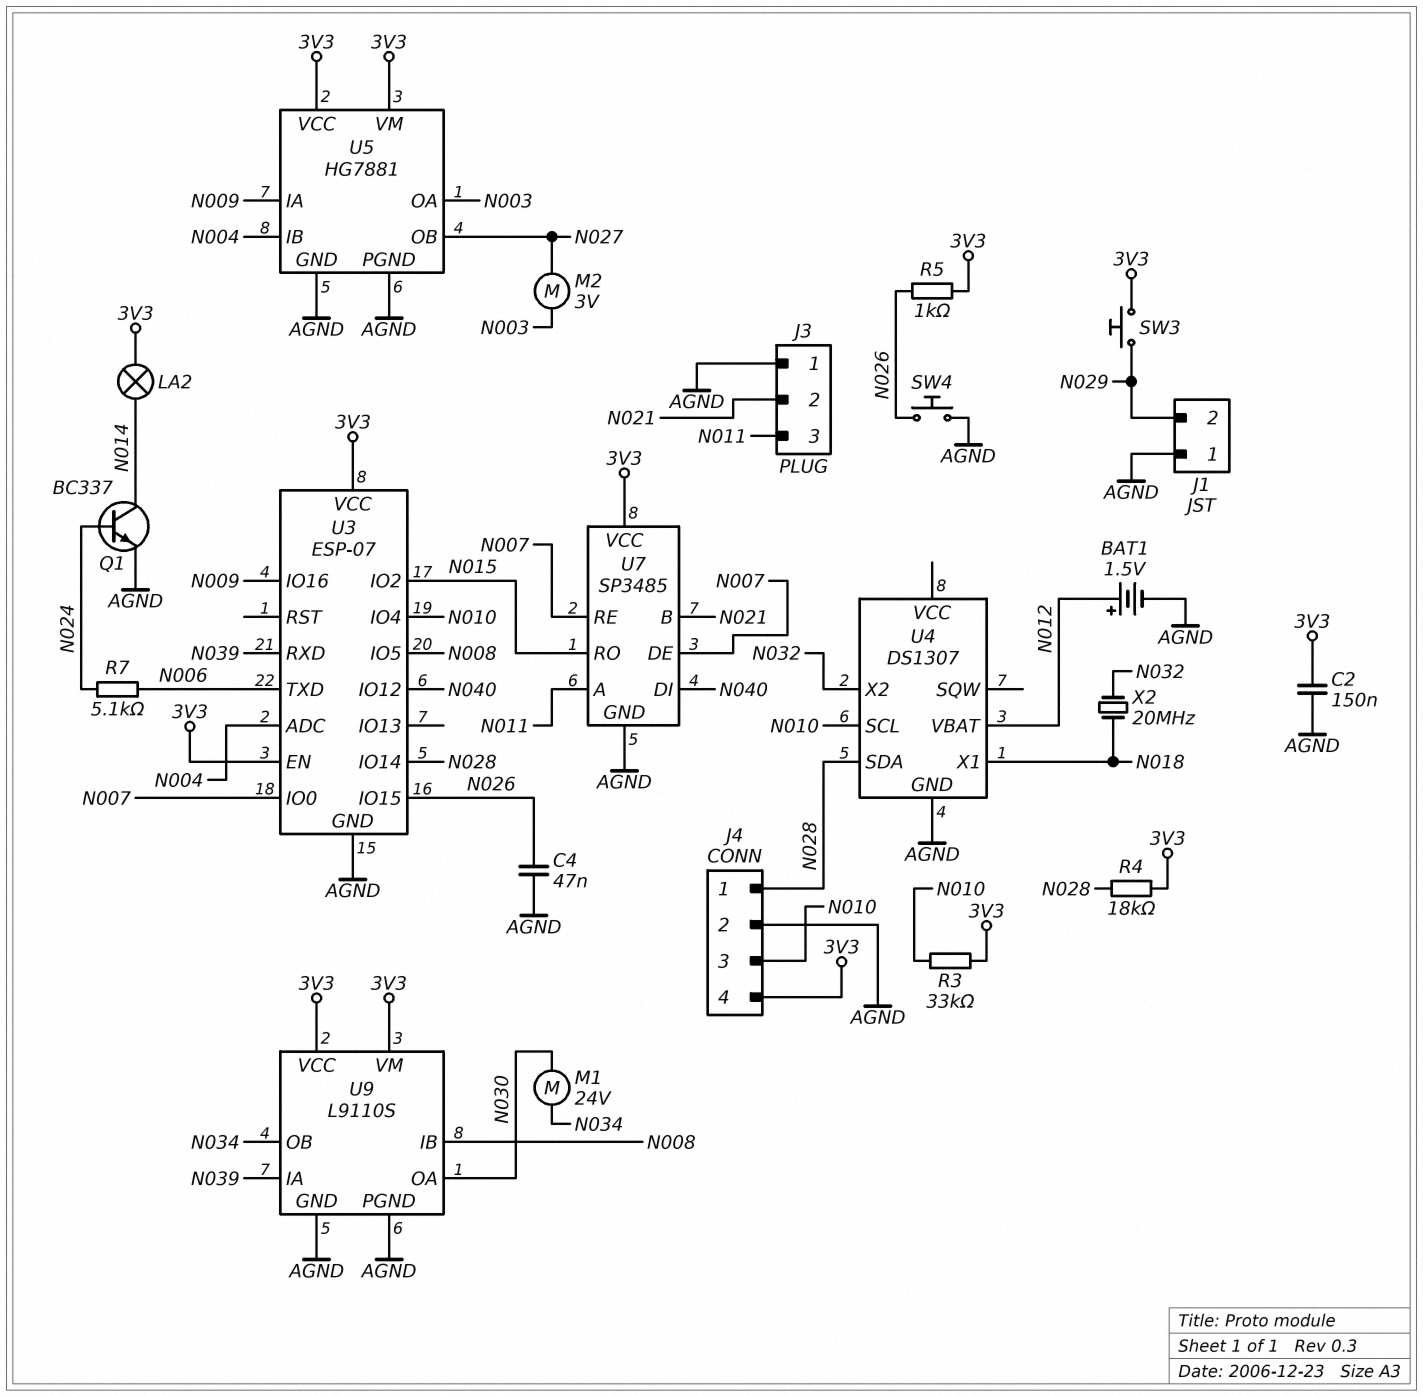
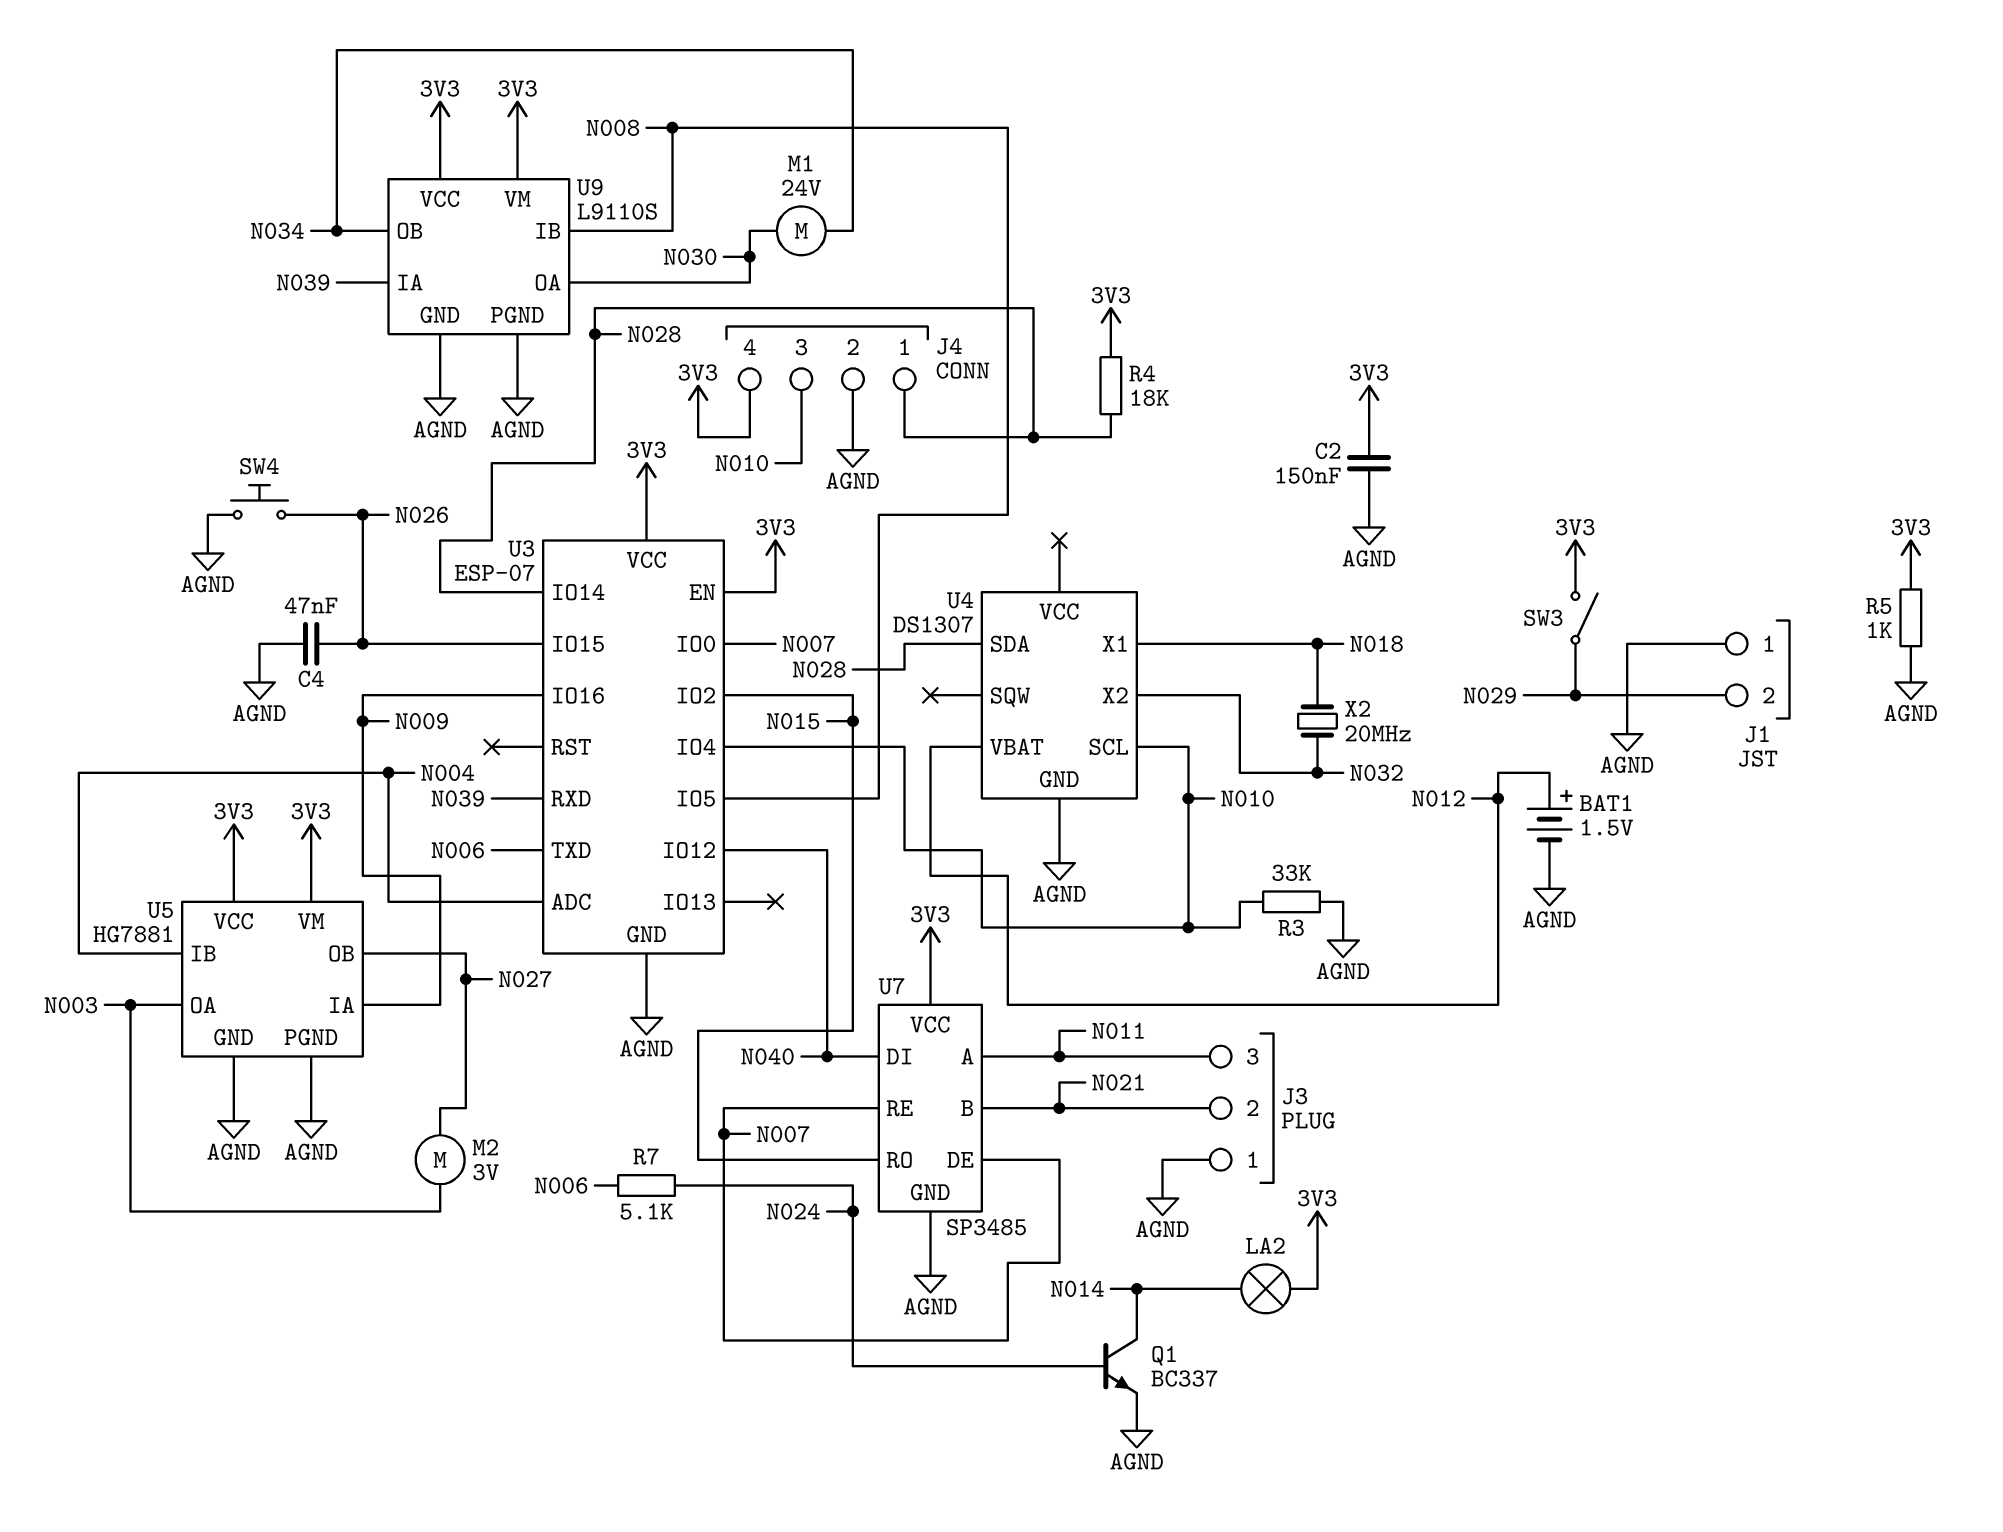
R3: 33k (3V3, N010) -> 33k (AGND, N010)
R5: 1k (3V3, N026) -> 1k (3V3, AGND)
SW3: button (3V3, N029) -> switch (3V3, N029)

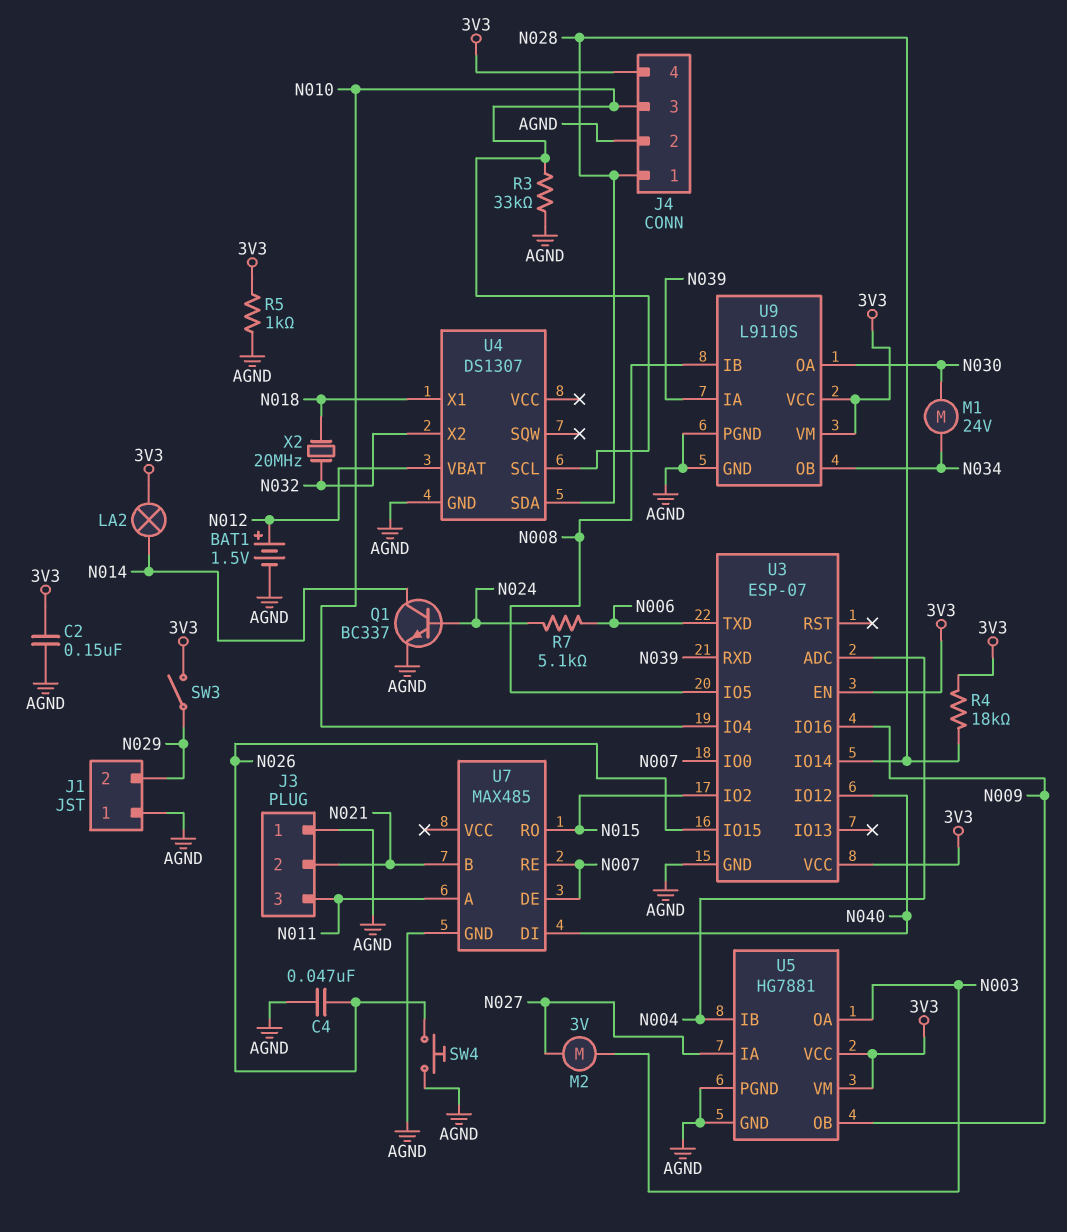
U5 pin IA: N009 -> N027
U5 pin OB: N027 -> N009
U7: SP3485 -> MAX485
U7 pin VCC: 3V3 -> none

